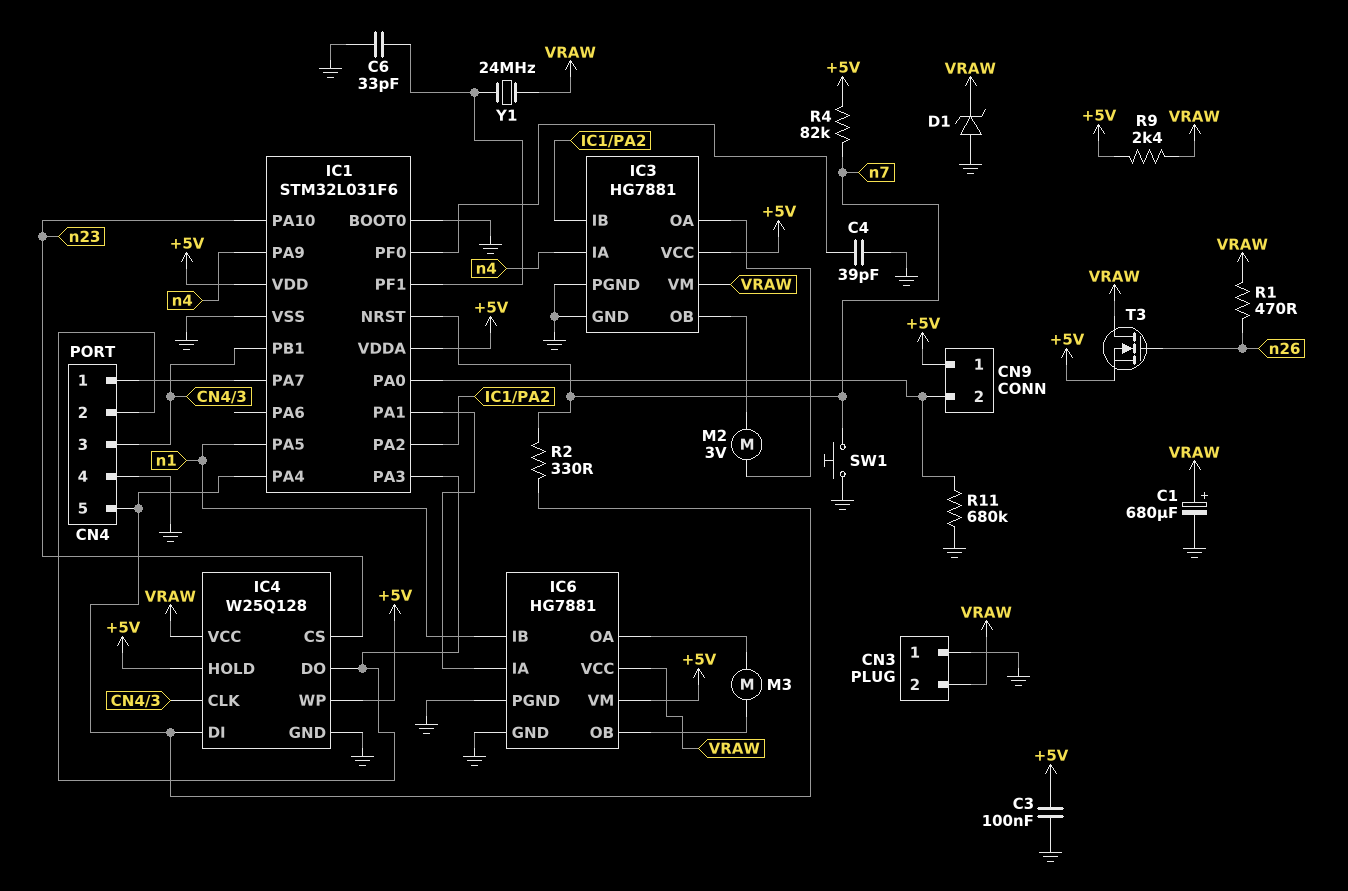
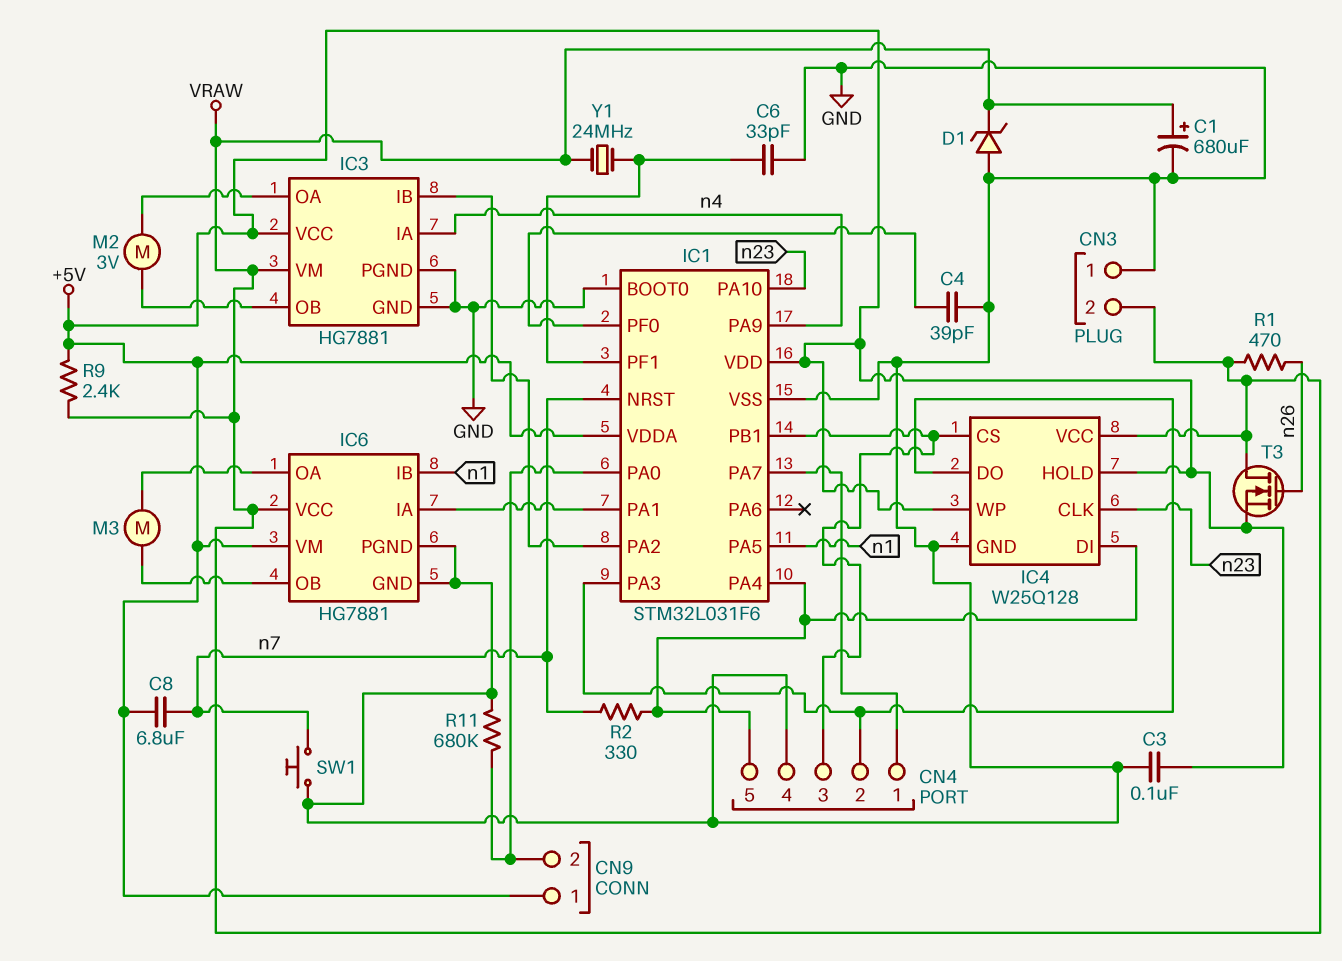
C8: none -> 6.8uF (+5V, n7)
IC4 pin CLK: CN4/3 -> n23
IC4 pin CS: n23 -> CN4/3
R4: 82k (+5V, n7) -> none

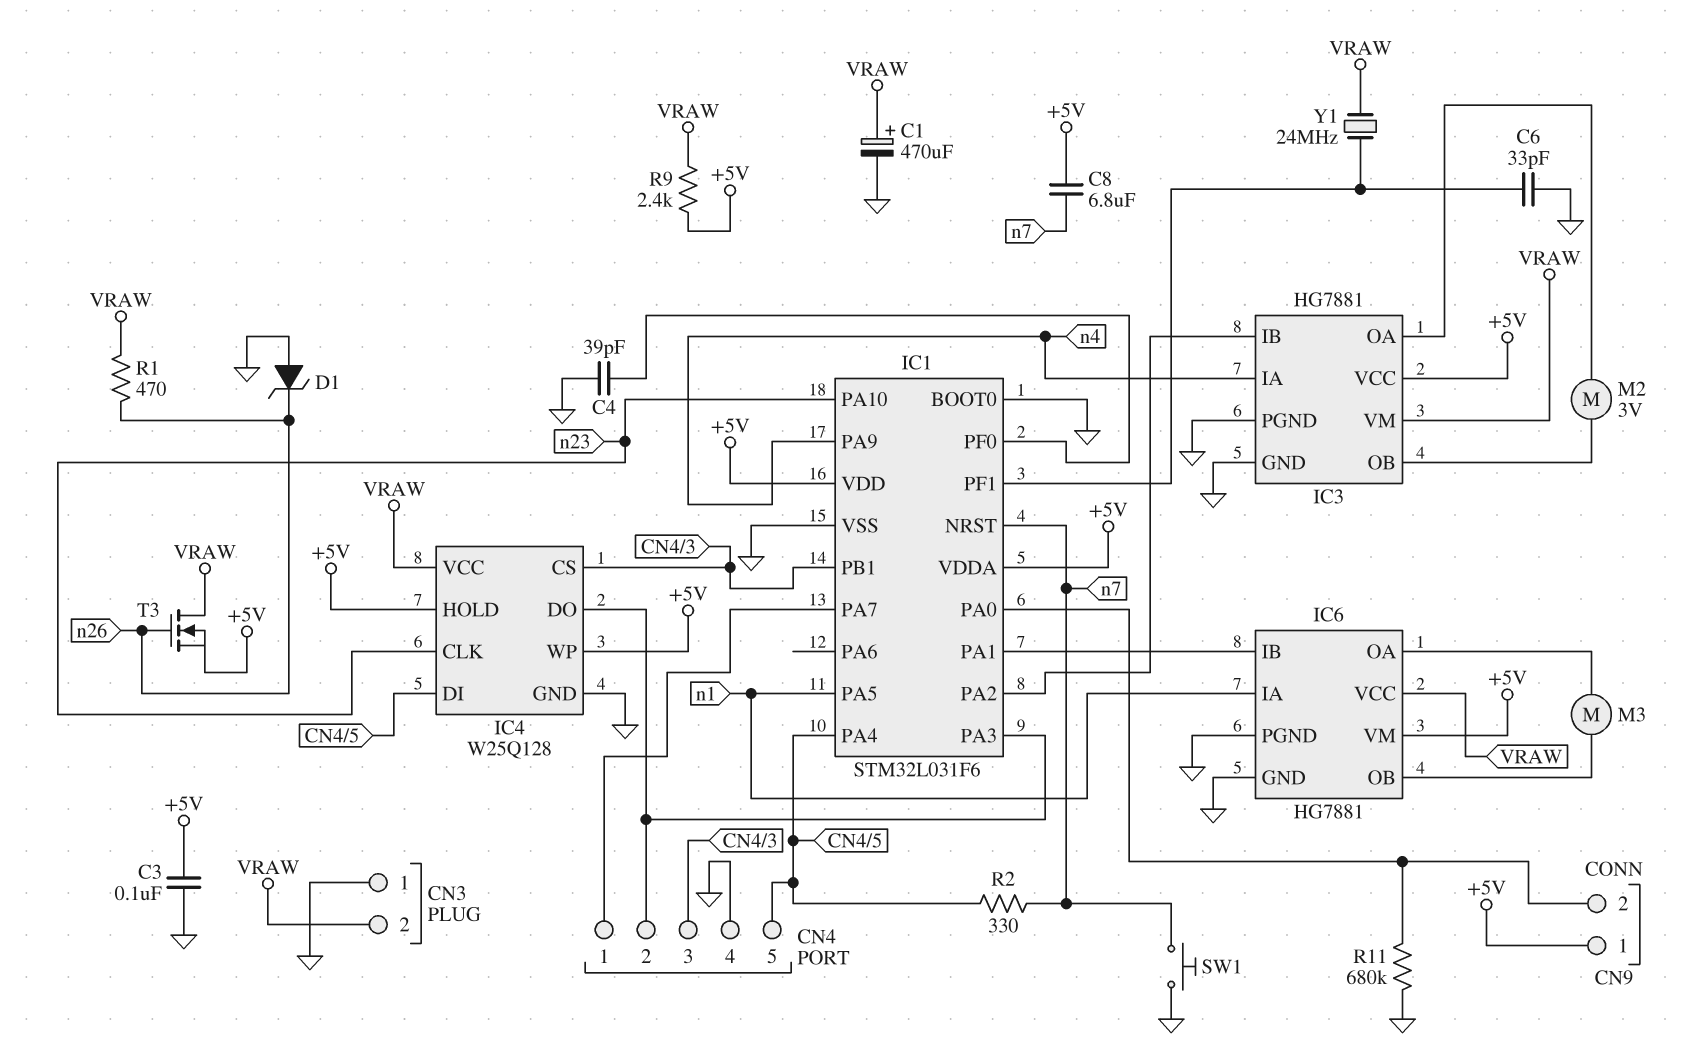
C1: 680uF (plus VRAW, minus GND) -> 470uF (plus VRAW, minus GND)
D1: zener (A GND, K VRAW) -> zener (A GND, K n26)
IC6 pin IA: IC1/PA1 -> n1
IC6 pin IB: n1 -> IC1/PA1

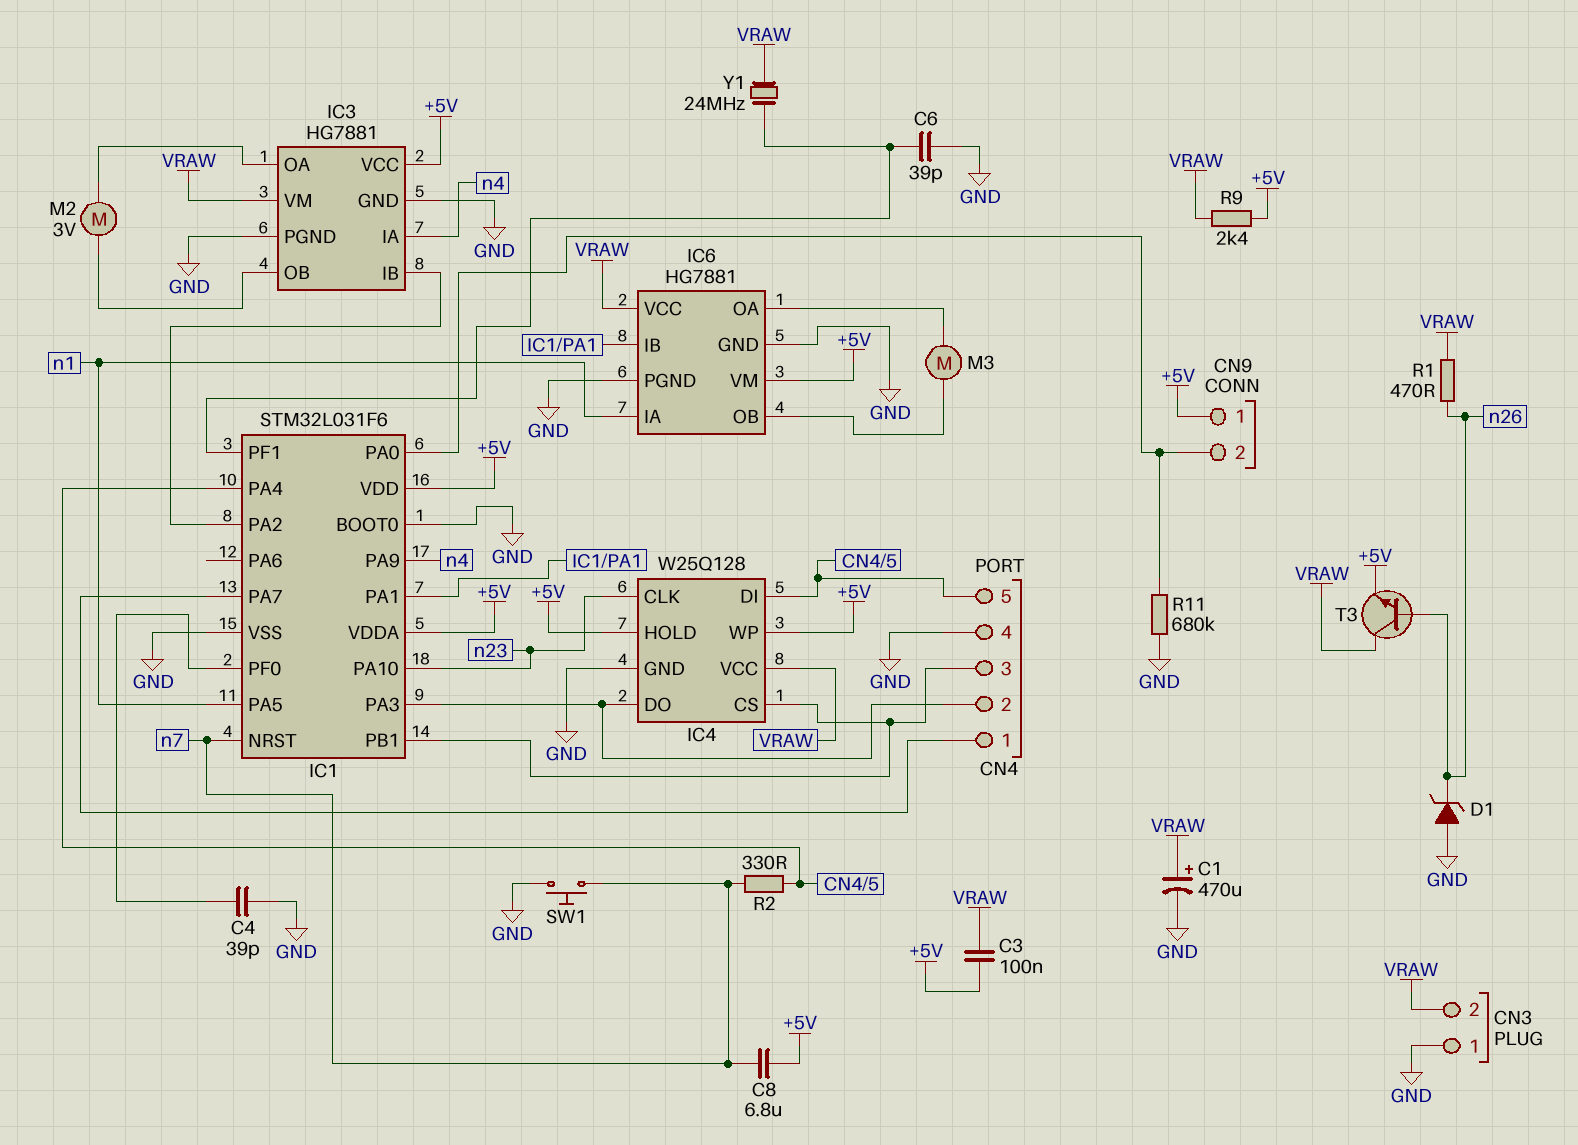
C3: 100nF (+5V, GND) -> 100nF (+5V, VRAW)
C6: 33pF (GND, IC1/PF1) -> 39pF (GND, IC1/PF1)
T3: NMOS (G n26, D VRAW, S +5V) -> NPN (B n26, C VRAW, E +5V)

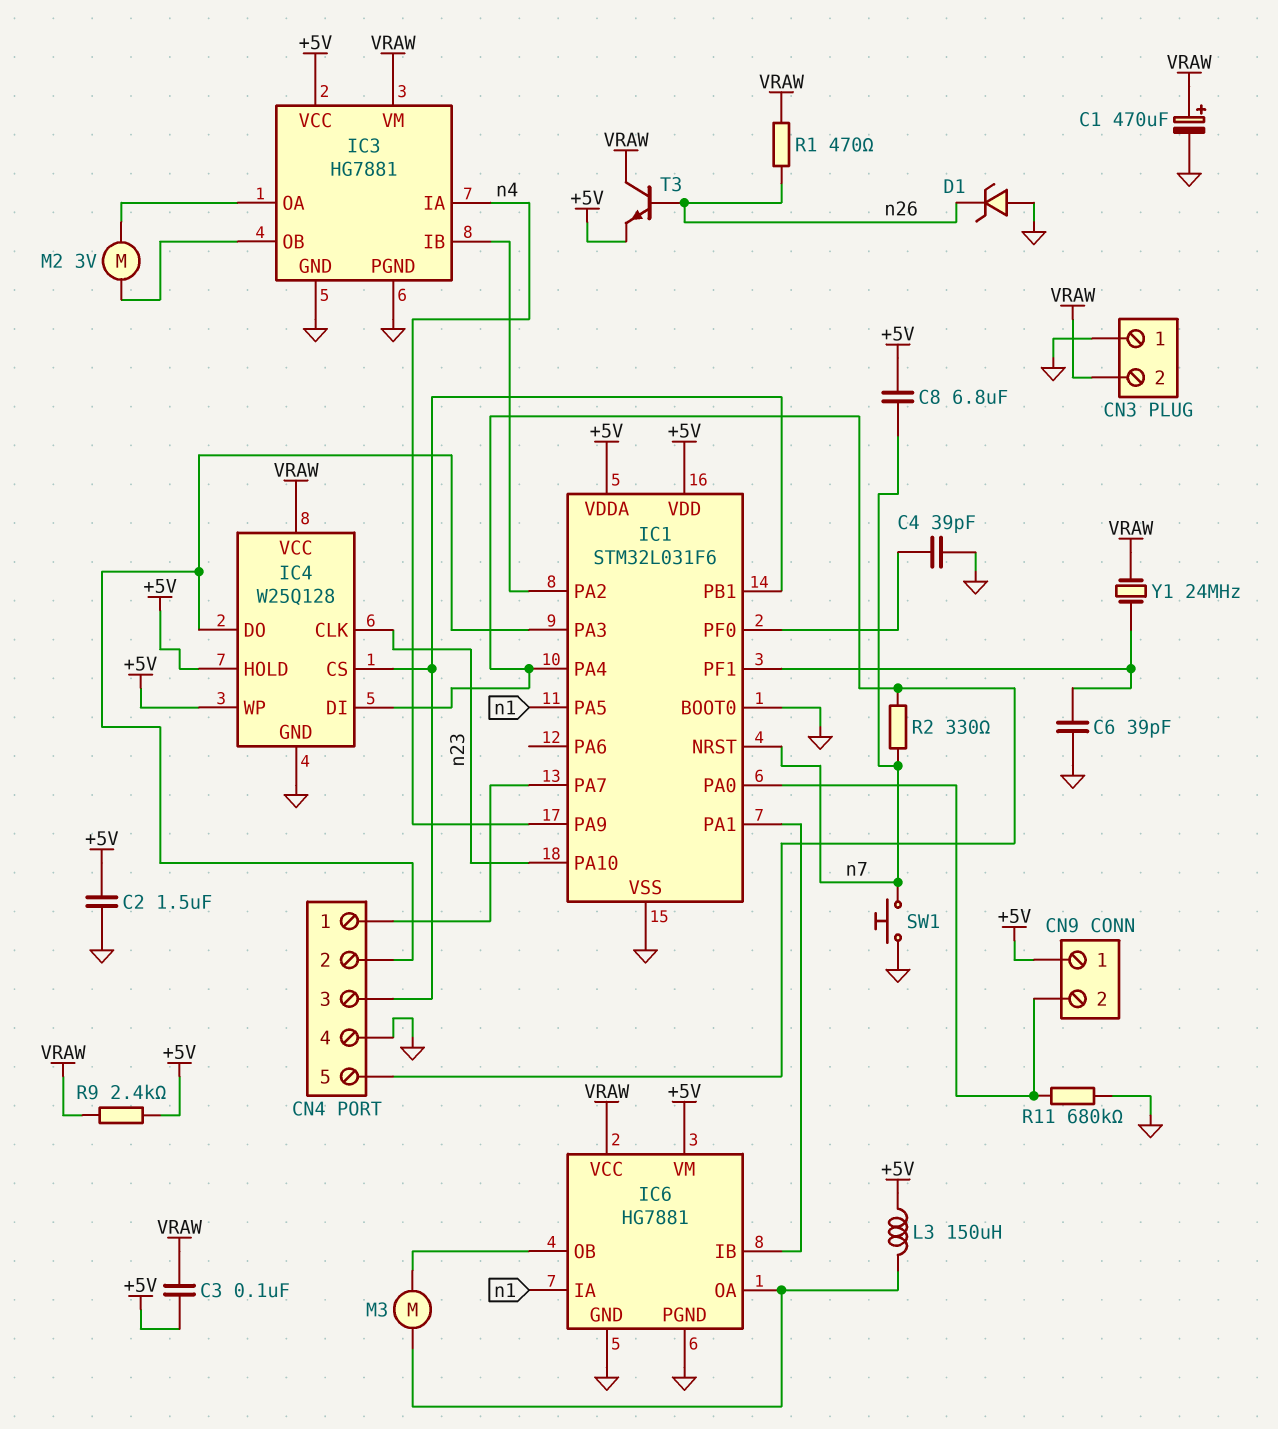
C2: none -> 1.5uF (+5V, GND)
L3: none -> 150uH (+5V, IC6/OA)

